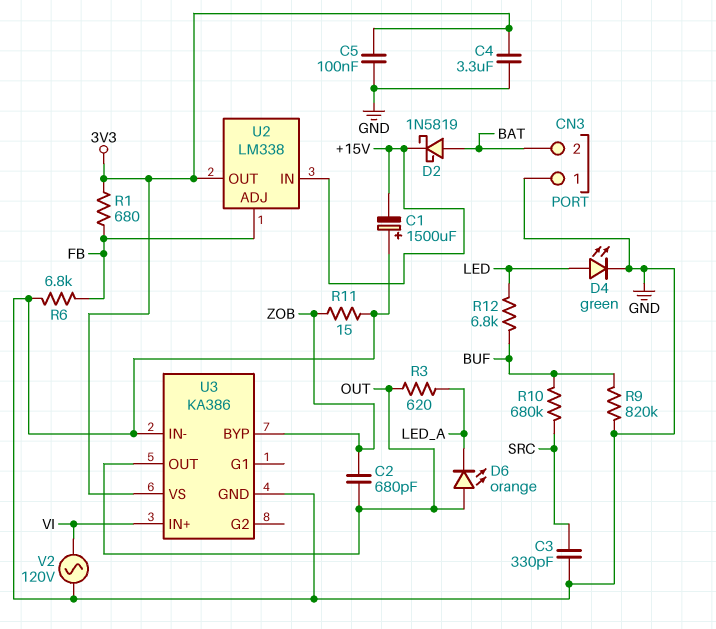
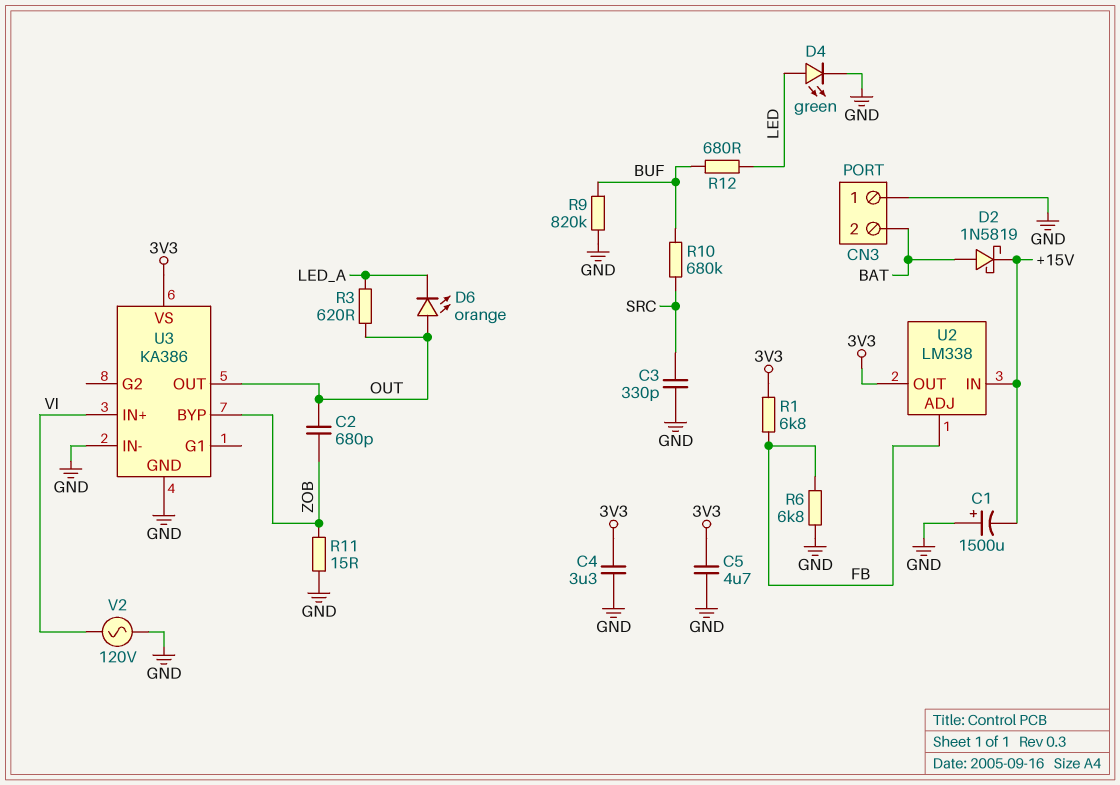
C5: 100nF (3V3, GND) -> 4.7uF (3V3, GND)
R1: 680 (3V3, FB) -> 6.8k (3V3, FB)
R12: 6.8k (BUF, LED) -> 680 (BUF, LED)

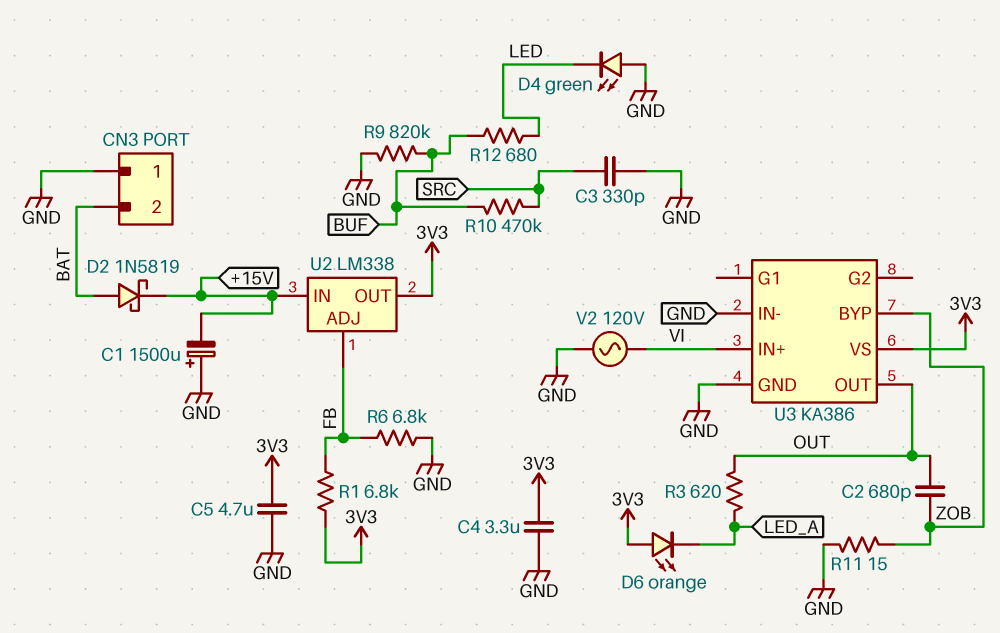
D4: LED green (A LED, K GND) -> LED green (A GND, K LED)
D6: LED orange (A OUT, K LED_A) -> LED orange (A 3V3, K LED_A)
R10: 680k (BUF, SRC) -> 470k (BUF, SRC)

